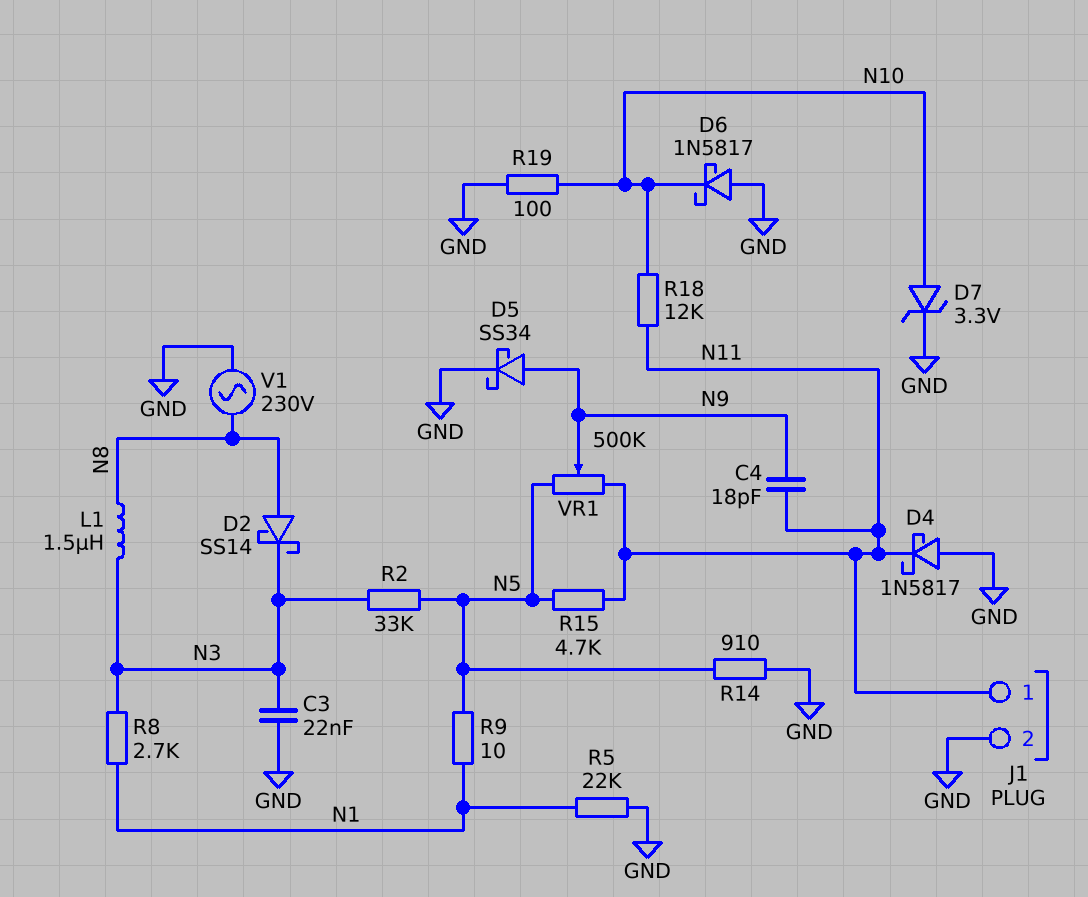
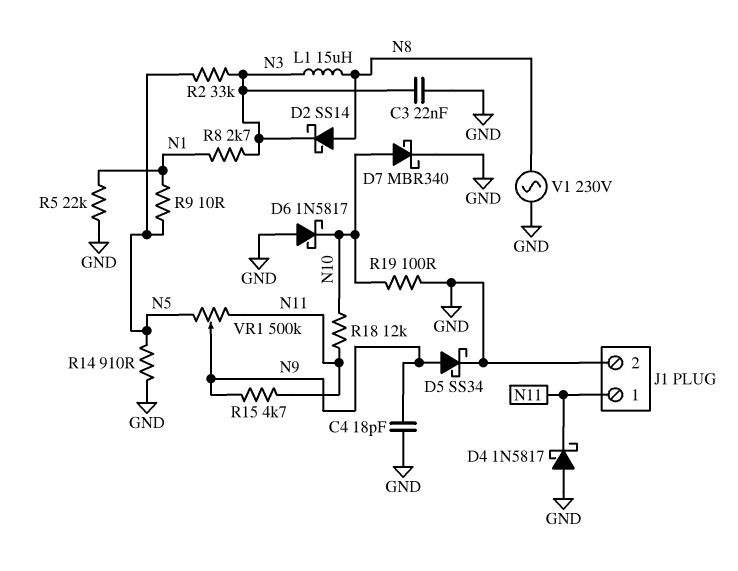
C4: 18pF (N9, N11) -> 18pF (GND, N9)
D7: zener 3.3V (A N10, K GND) -> schottky MBR340 (A N10, K GND)
L1: 1.5uH (N3, N8) -> 15uH (N3, N8)
R15: 4.7k (N5, N11) -> 4.7k (N9, N11)

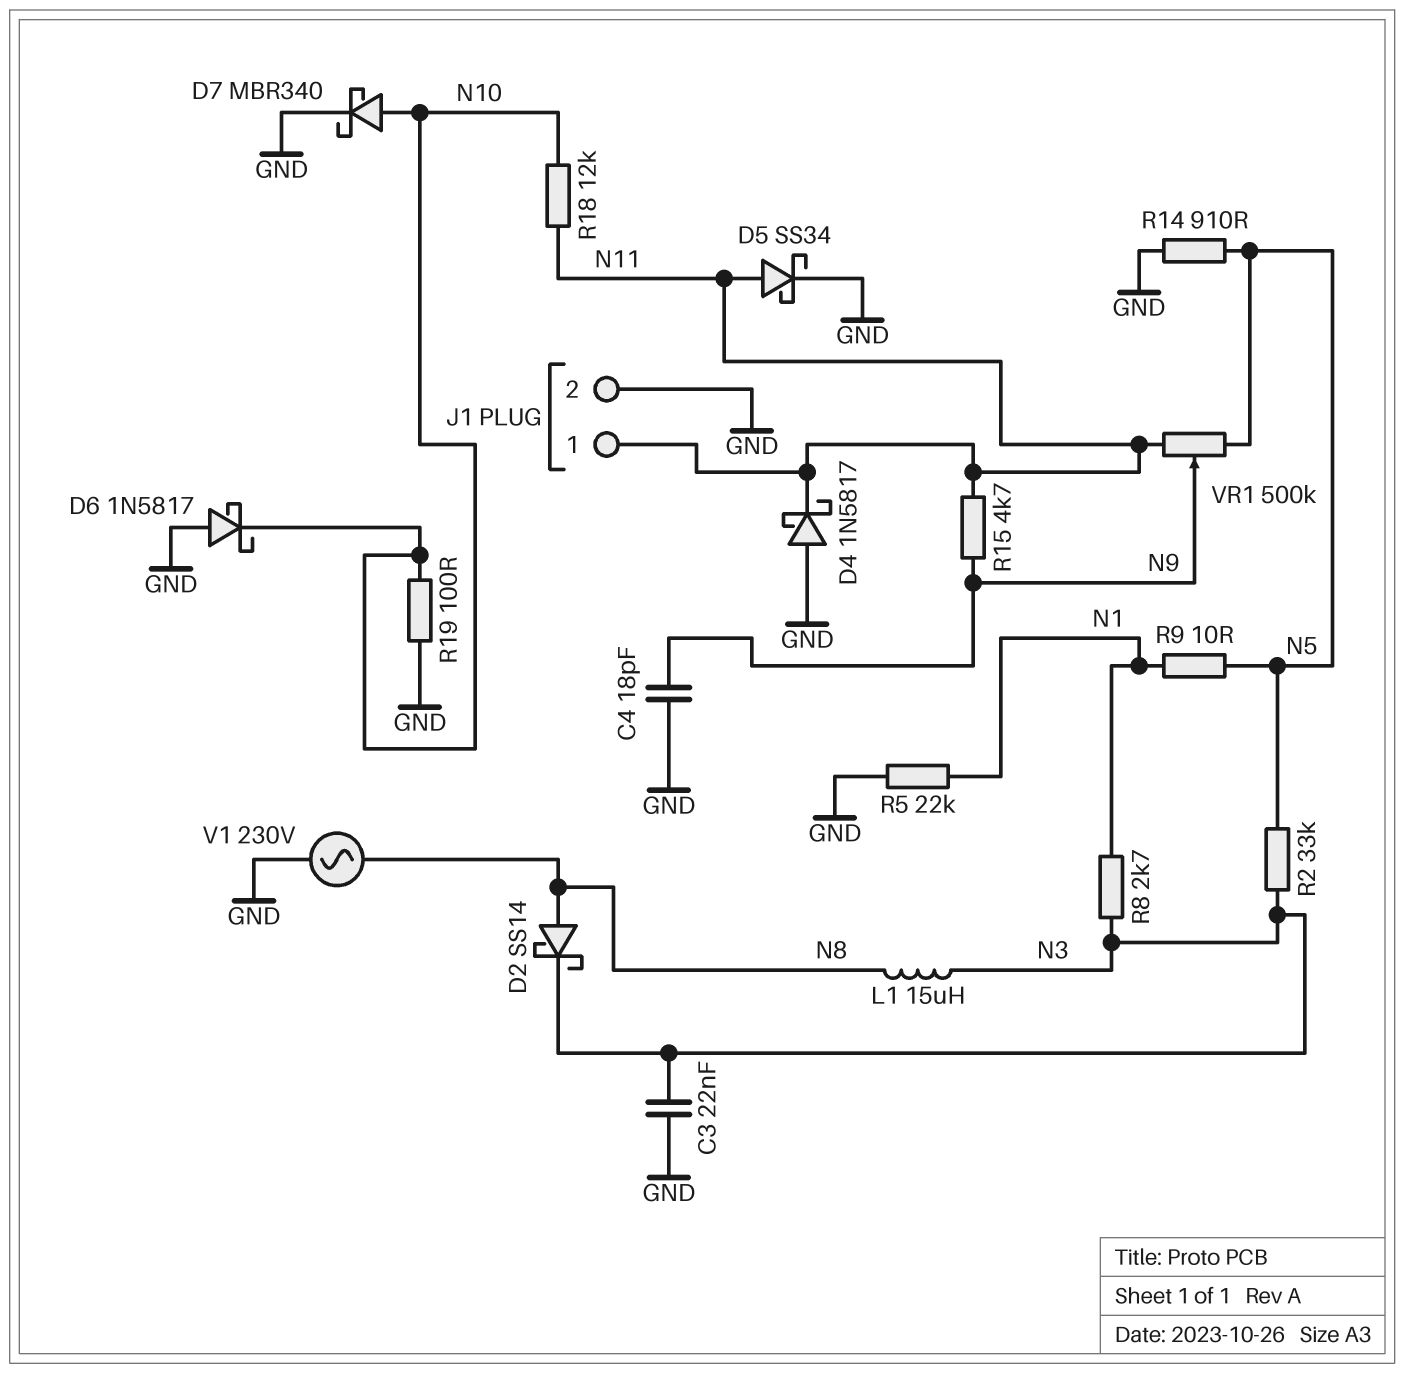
D5: schottky SS34 (A N9, K GND) -> schottky SS34 (A N11, K GND)

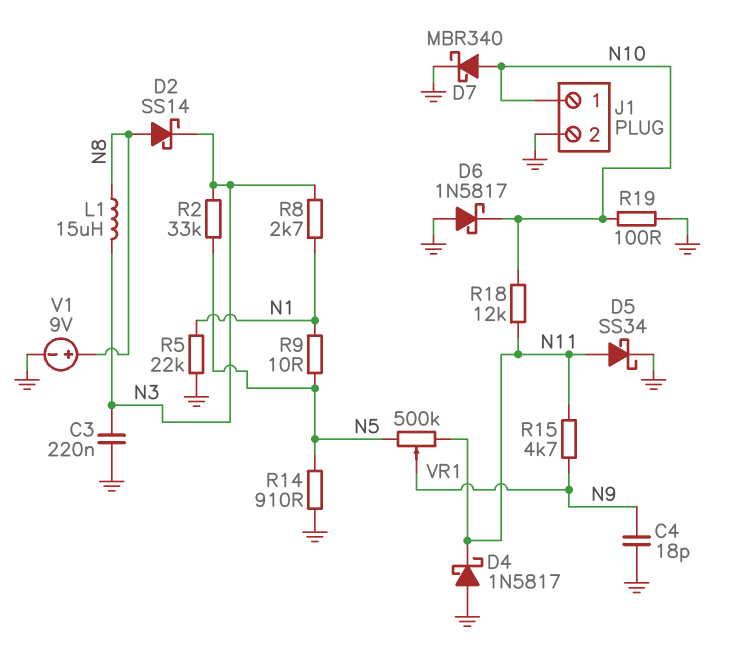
C3: 22nF (GND, N3) -> 220nF (GND, N3)
J1 pin 1: N11 -> N10
V1: AC 230V (GND, N8) -> 9V (plus N8, minus GND)

